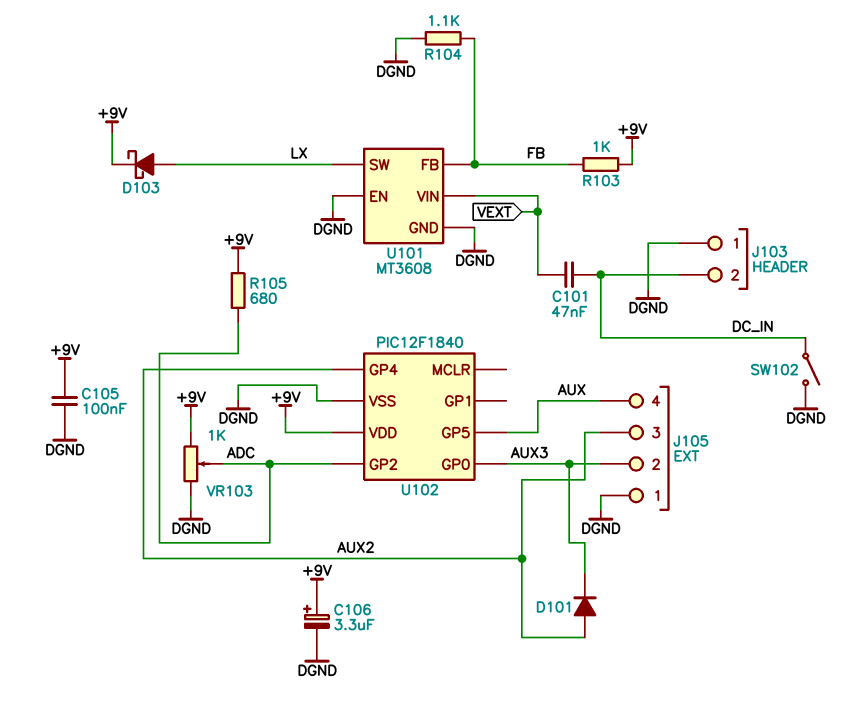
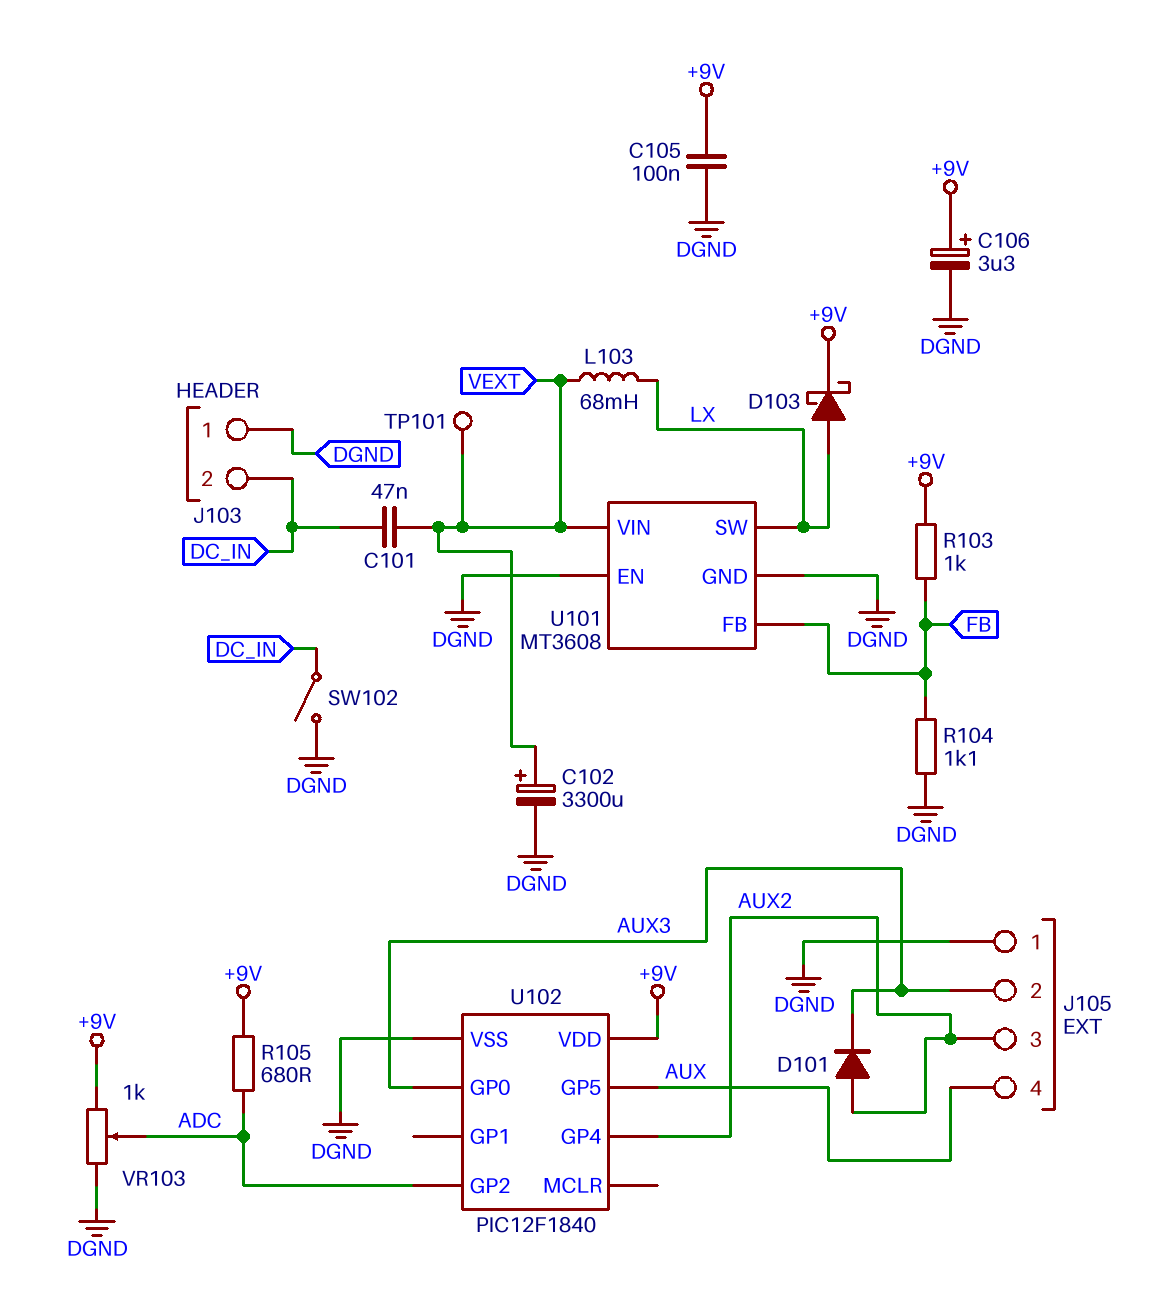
C102: none -> 3300uF (plus VEXT, minus DGND)
L103: none -> 68mH (LX, VEXT)
TP101: none -> test point (VEXT)

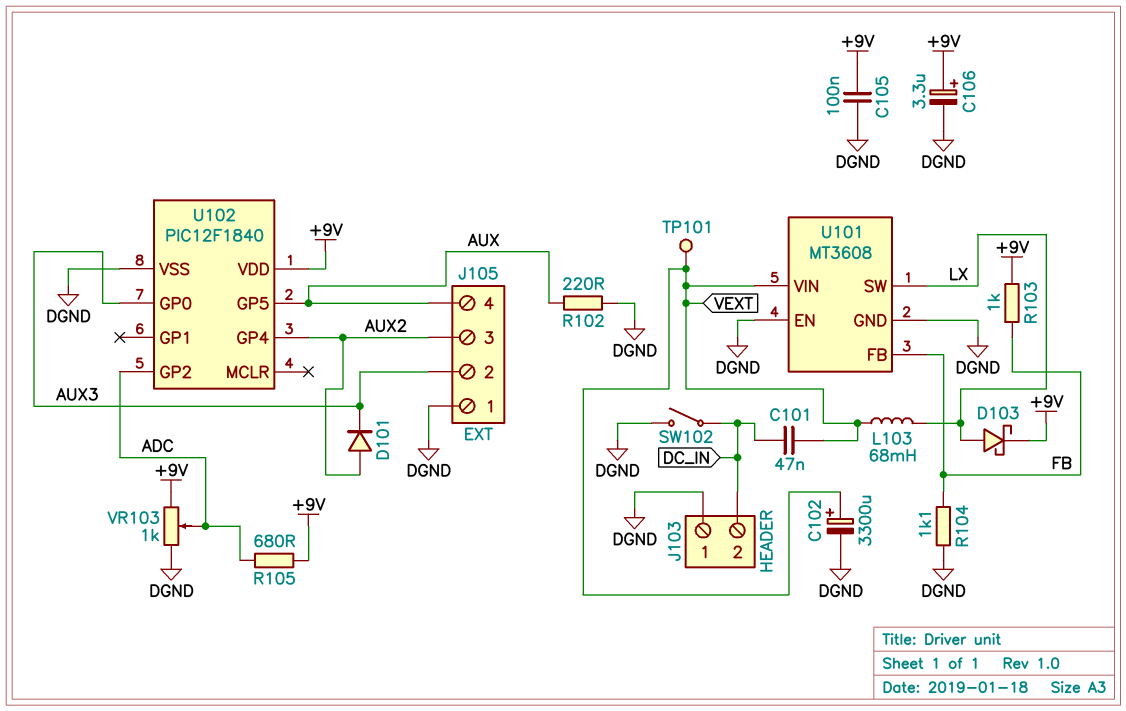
R102: none -> 220 (AUX, DGND)

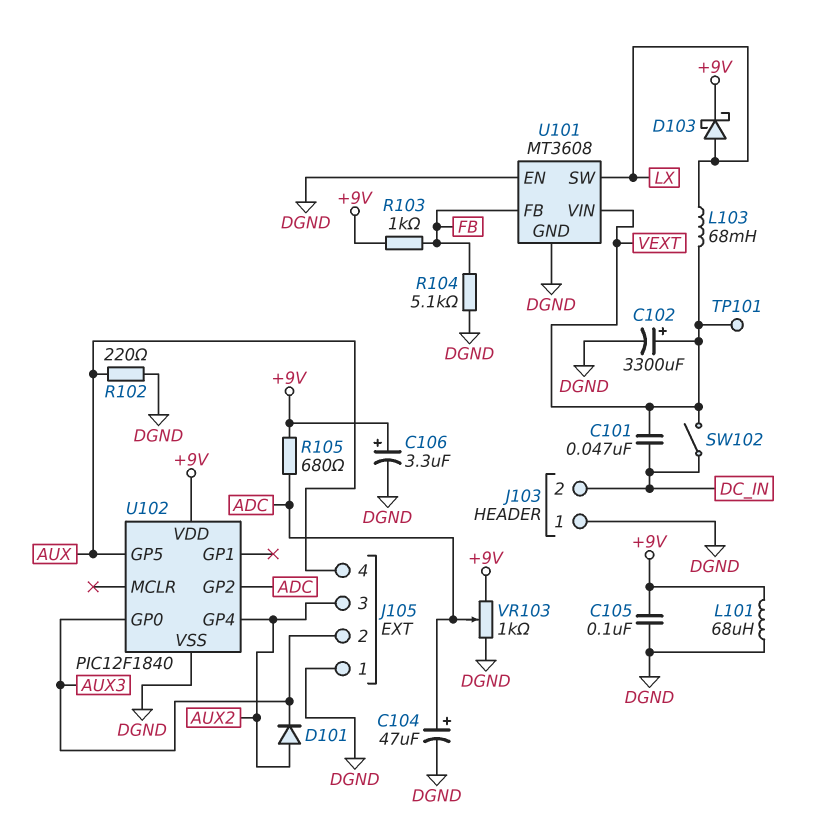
C104: none -> 47uF (plus ADC, minus DGND)
L101: none -> 68uH (+9V, DGND)
R104: 1.1k (DGND, FB) -> 5.1k (DGND, FB)
SW102: switch (DC_IN, DGND) -> switch (DC_IN, VEXT)

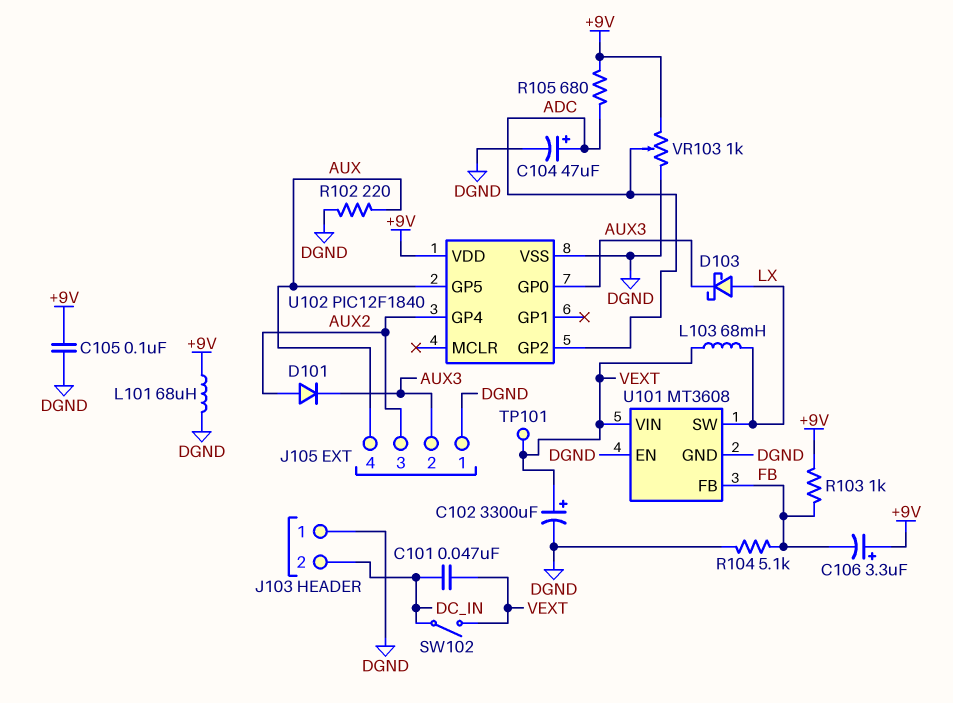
C106: 3.3uF (plus +9V, minus DGND) -> 3.3uF (plus +9V, minus FB)
D103: schottky (A LX, K +9V) -> schottky (A LX, K AUX3)

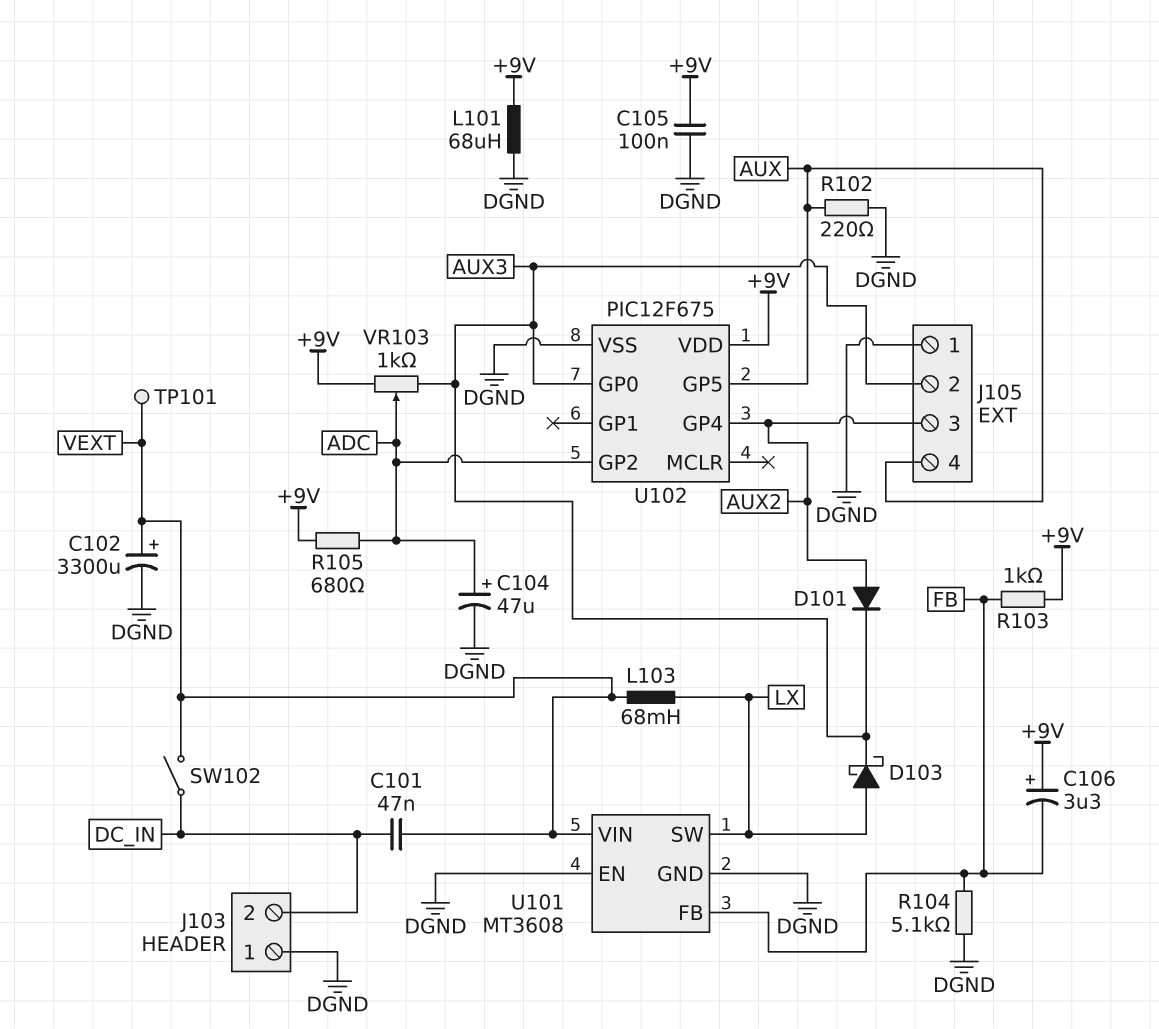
U102: PIC12F1840 -> PIC12F675
VR103: 1k (+9V, DGND, wiper ADC) -> 1k (+9V, AUX3, wiper ADC)

